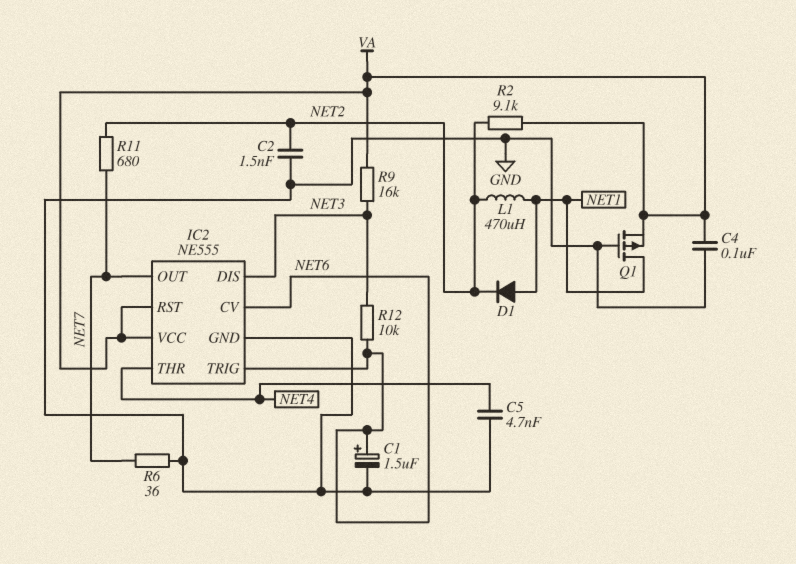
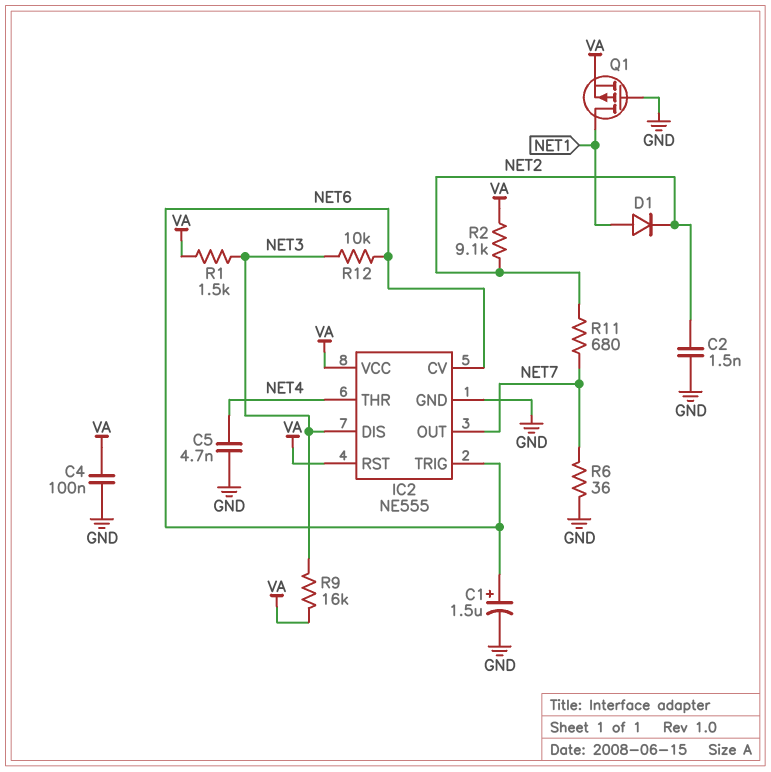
L1: 470uH (NET1, NET2) -> none
R1: none -> 1.5k (NET3, VA)

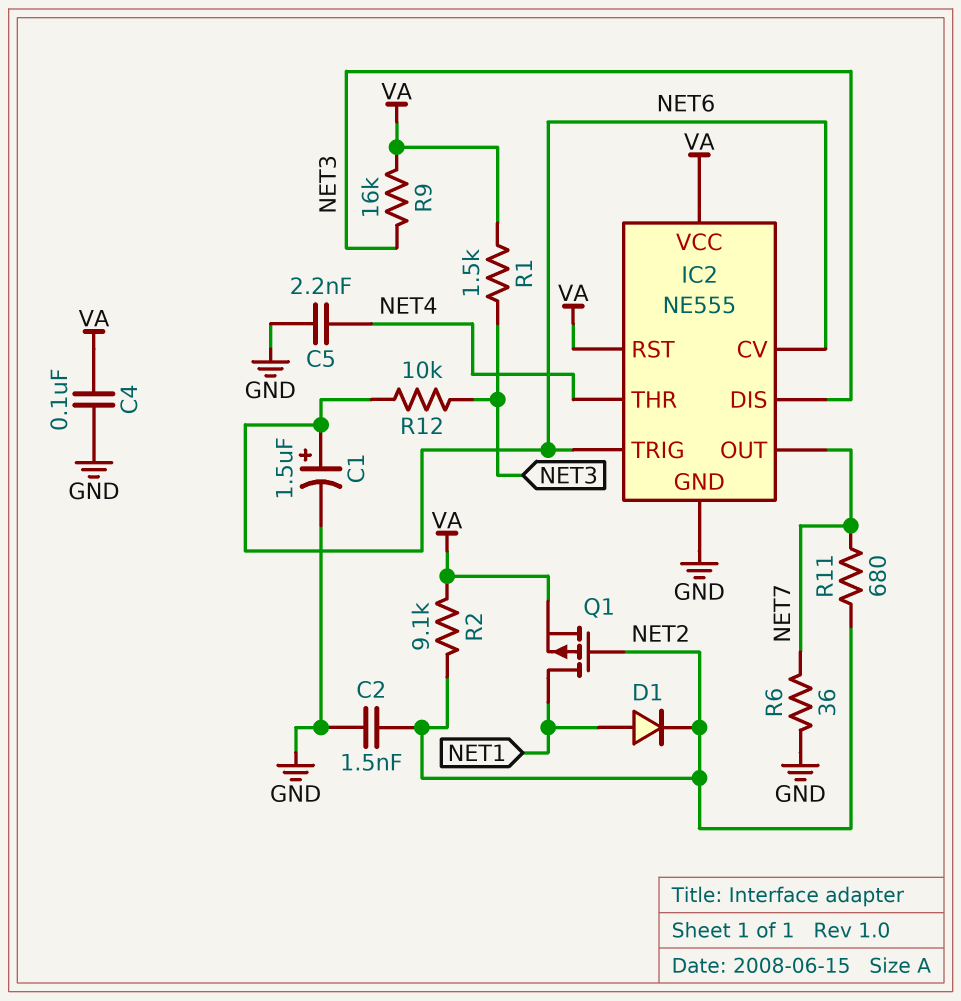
C5: 4.7nF (GND, NET4) -> 2.2nF (GND, NET4)
Q1: PMOS (G GND, D NET1, S VA) -> PMOS (G NET2, D NET1, S VA)

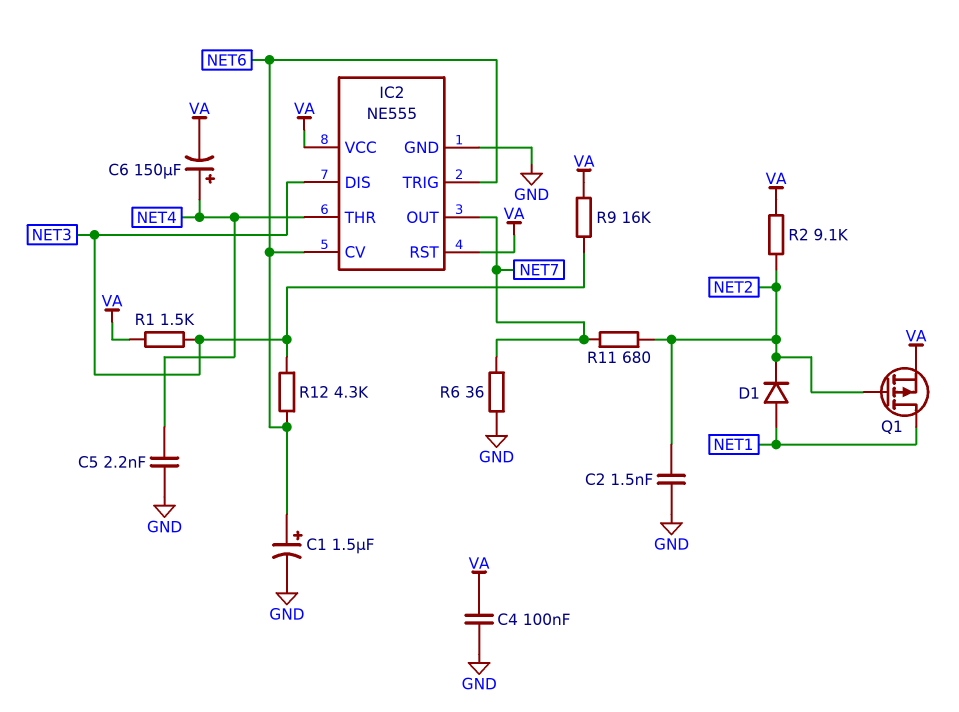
C6: none -> 150uF (plus NET4, minus VA)
R12: 10k (NET3, NET6) -> 4.3k (NET3, NET6)

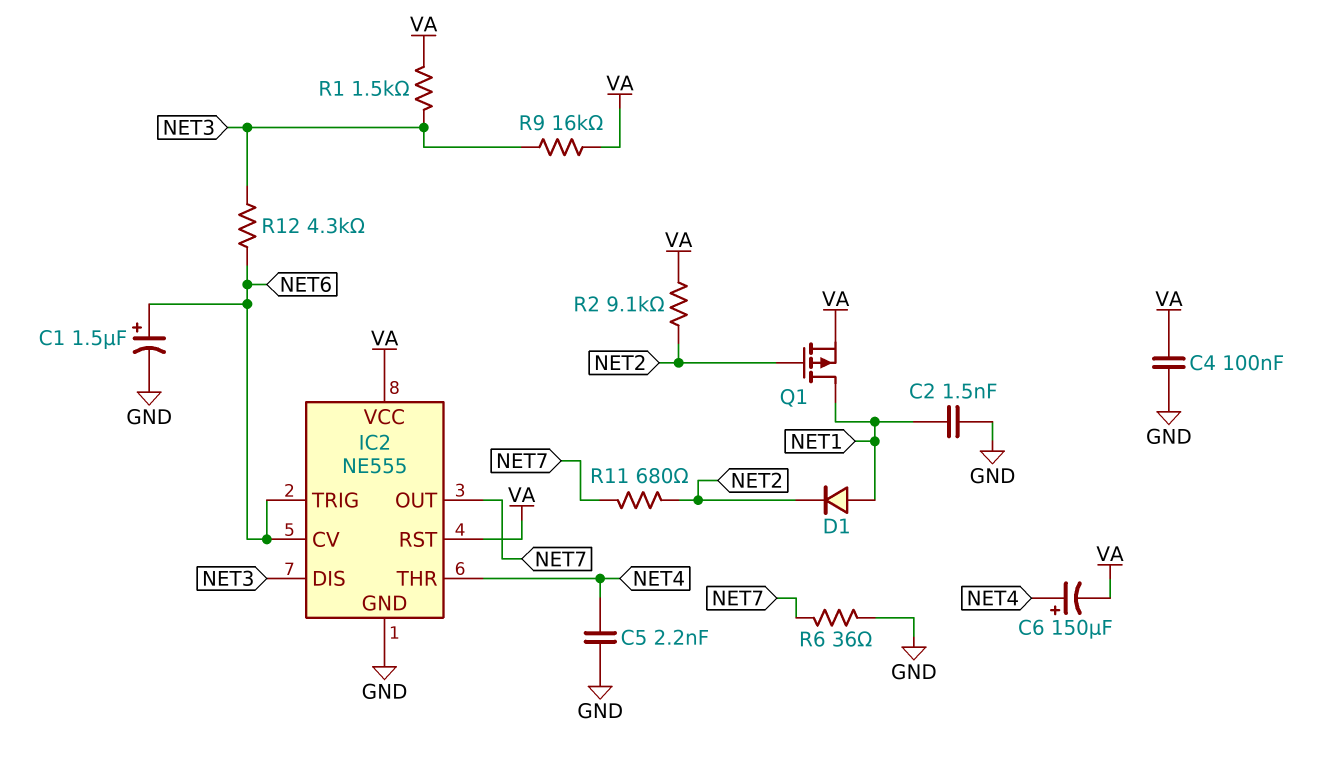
C2: 1.5nF (GND, NET2) -> 1.5nF (GND, NET1)

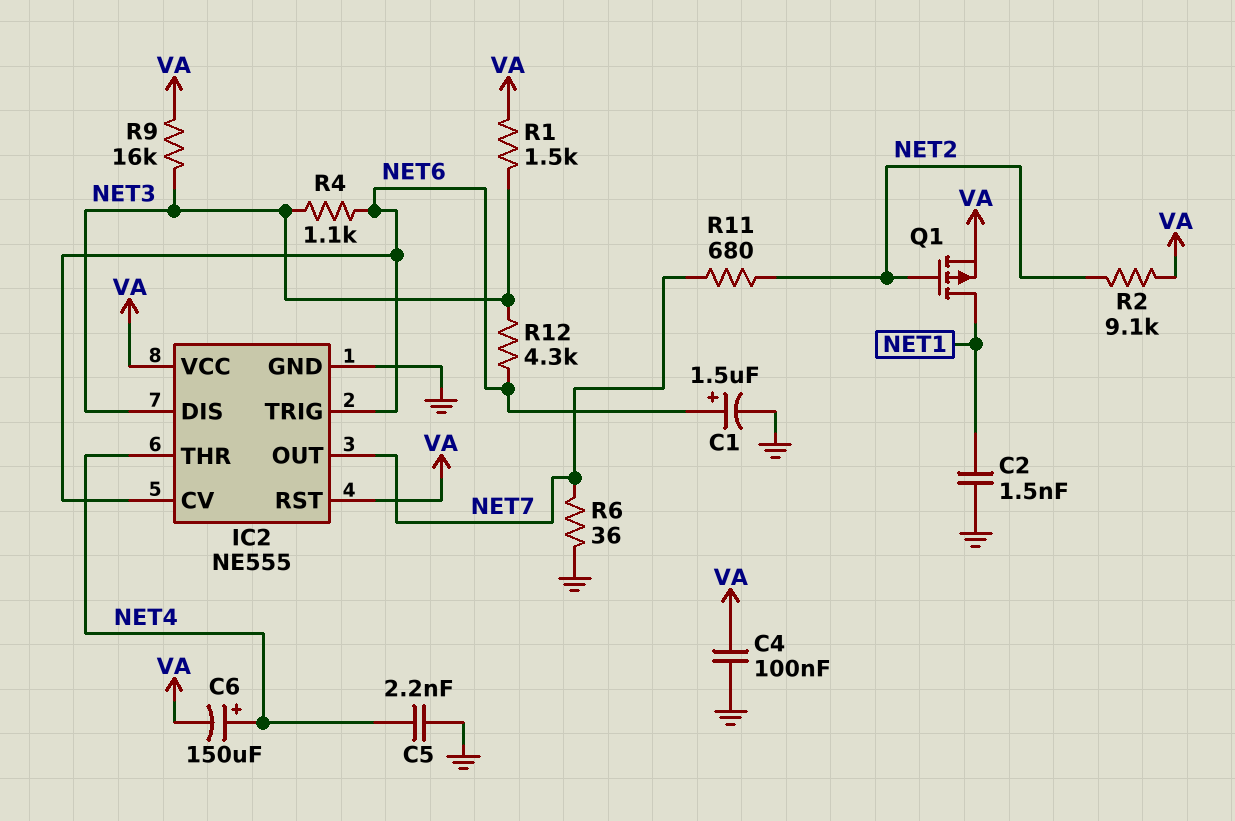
D1: diode (A NET1, K NET2) -> none
R4: none -> 1.1k (NET3, NET6)

